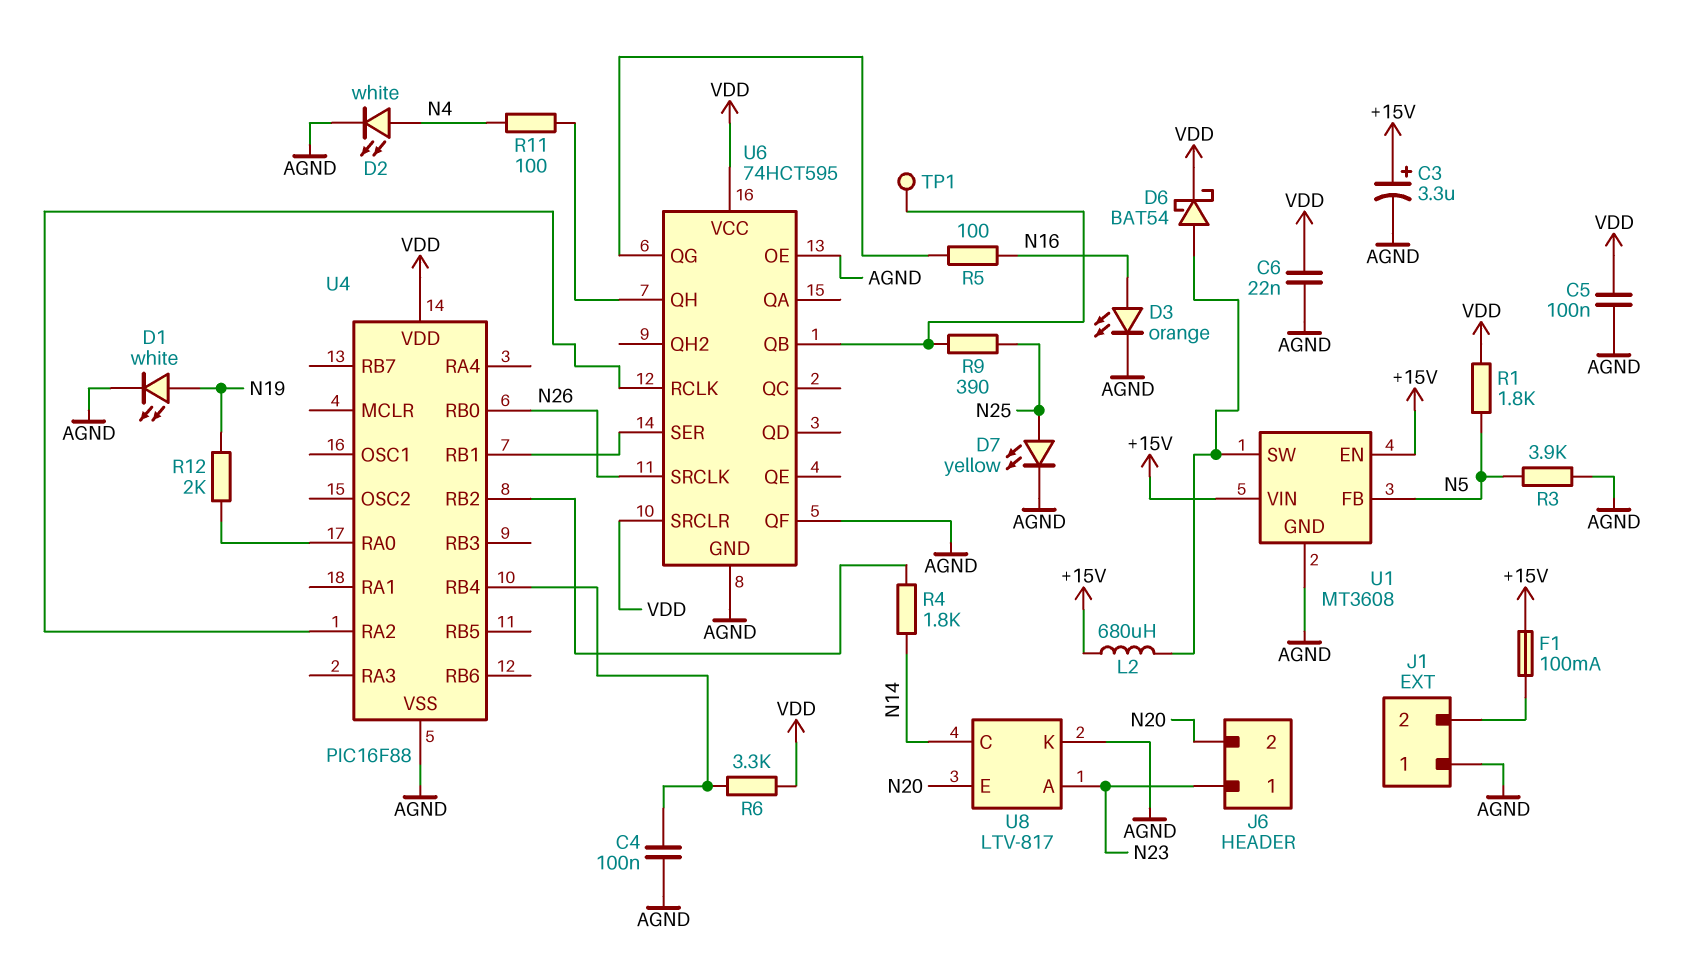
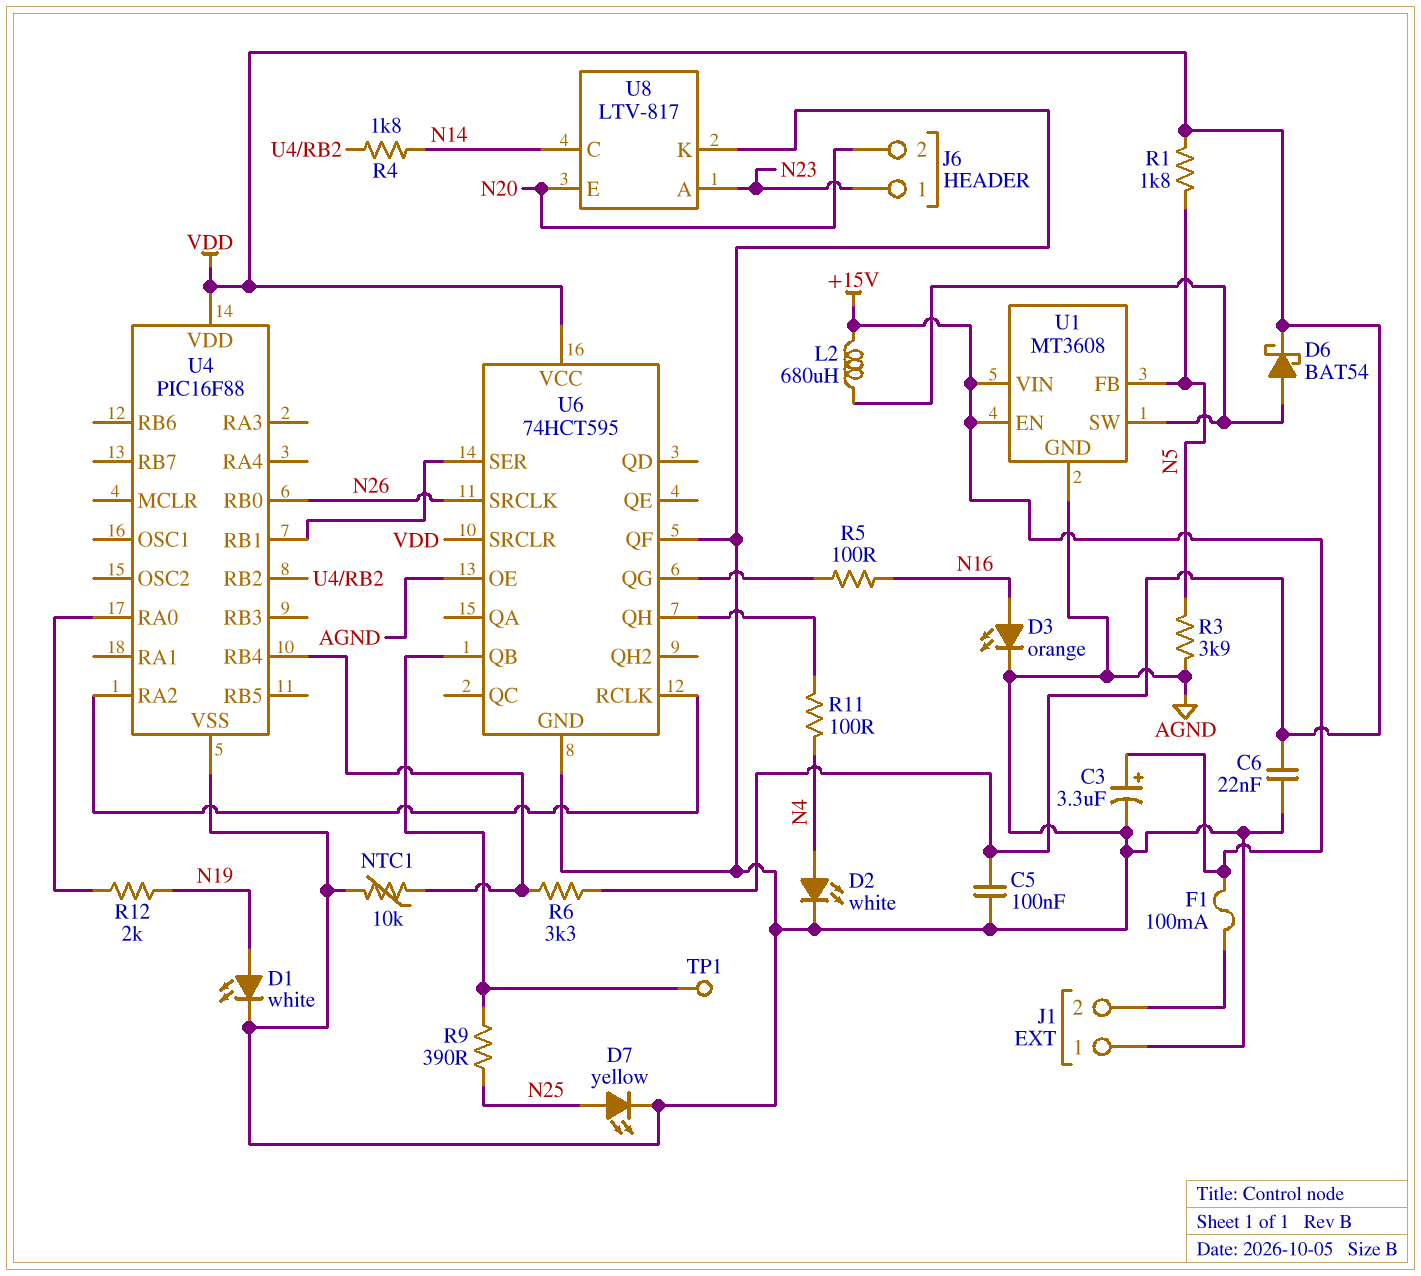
C4: 100nF (AGND, U4/RB4) -> none
NTC1: none -> 10k (AGND, U4/RB4)

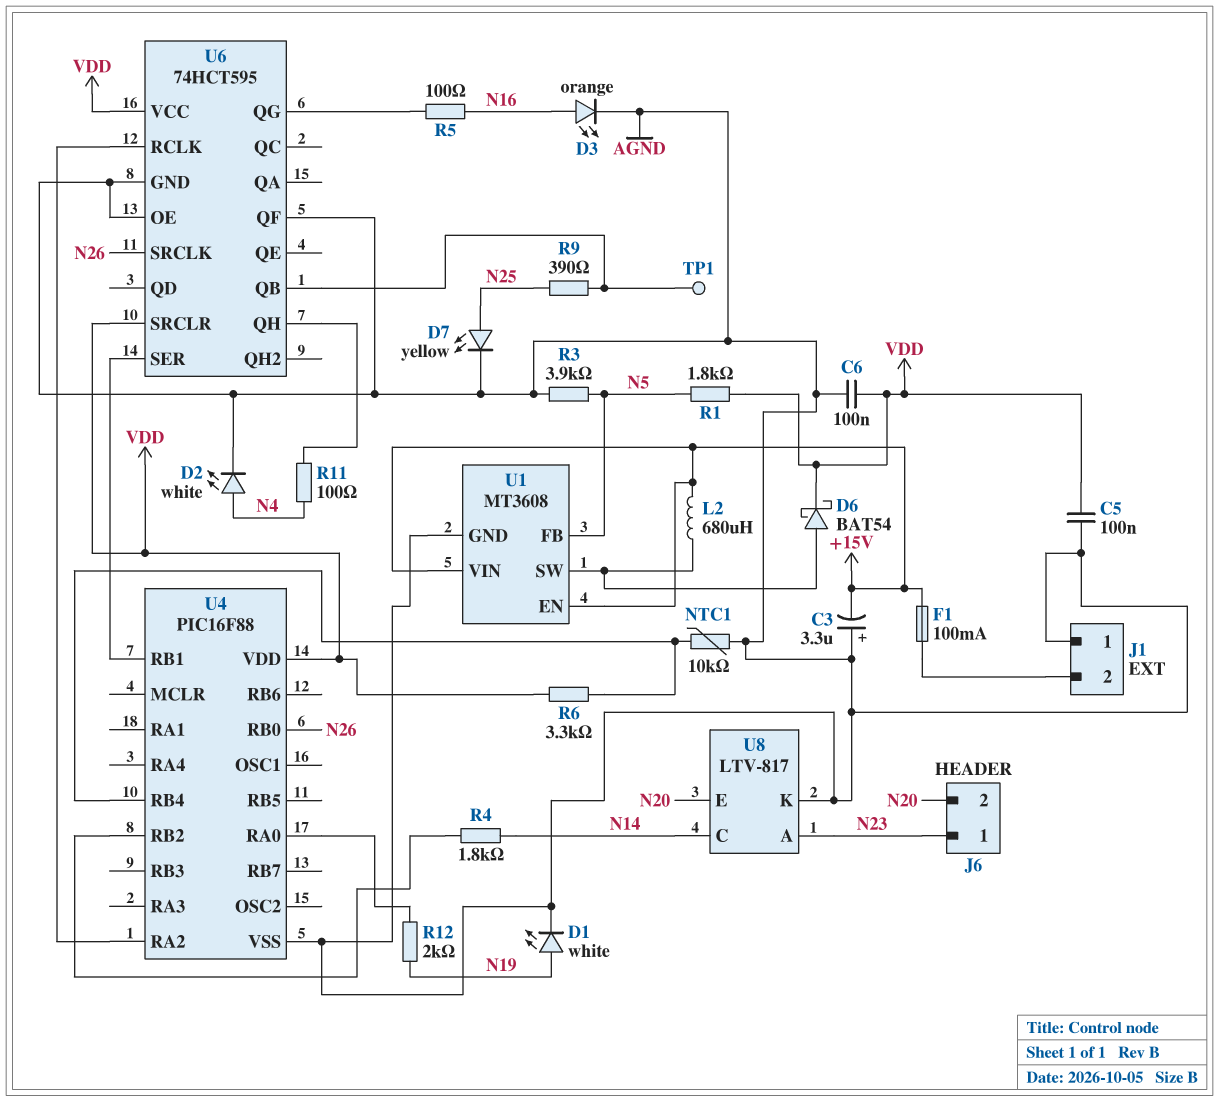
C3: 3.3uF (plus +15V, minus AGND) -> 3.3uF (plus AGND, minus +15V)
C6: 22nF (AGND, VDD) -> 100nF (AGND, VDD)

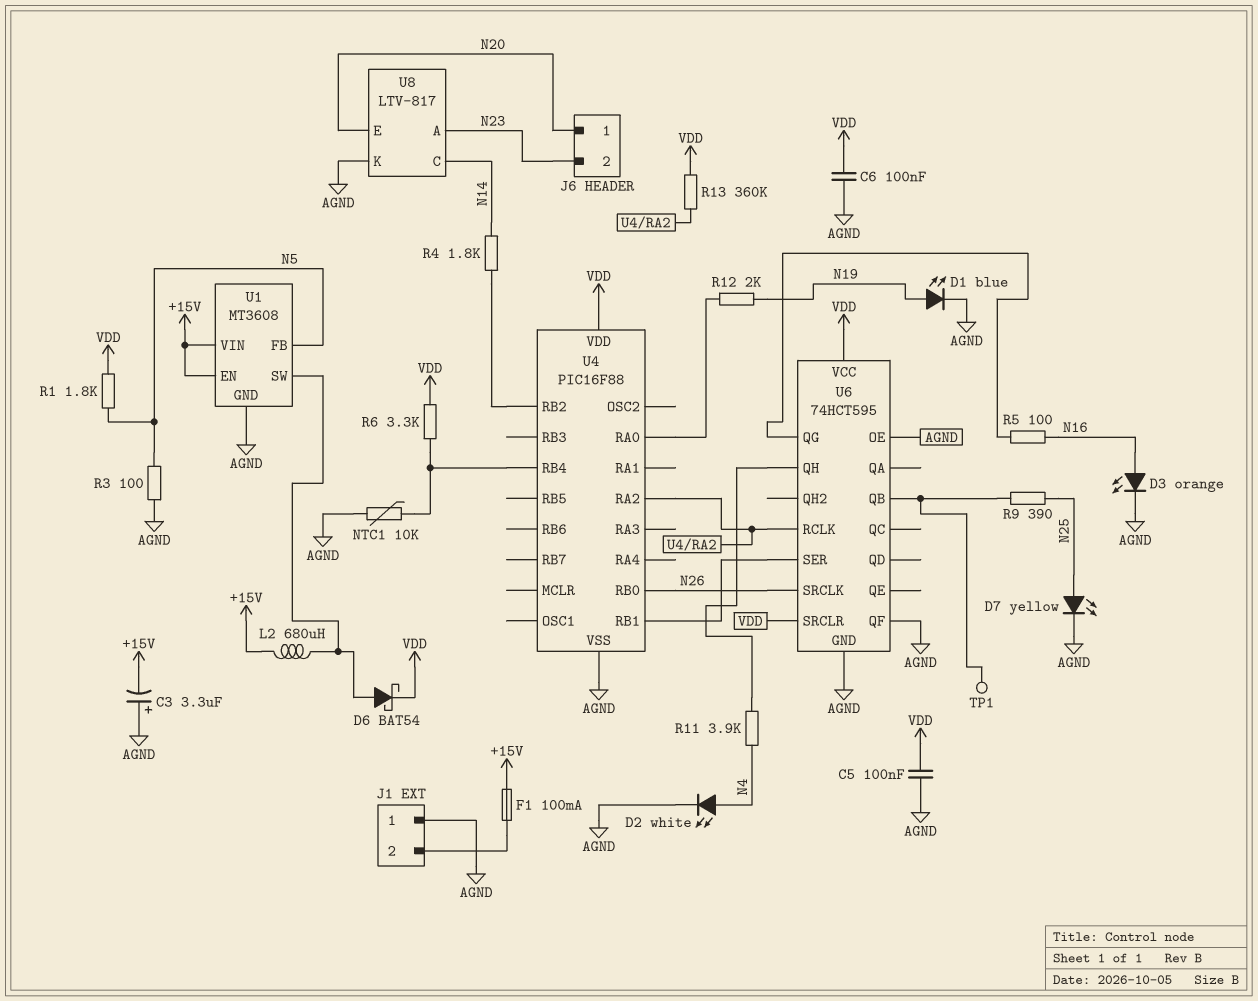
D1: LED white (A N19, K AGND) -> LED blue (A N19, K AGND)
J6 pin 1: N23 -> N20
J6 pin 2: N20 -> N23
R3: 3.9k (AGND, N5) -> 100 (AGND, N5)
R11: 100 (N4, U6/QH) -> 3.9k (N4, U6/QH)
R13: none -> 360k (U4/RA2, VDD)

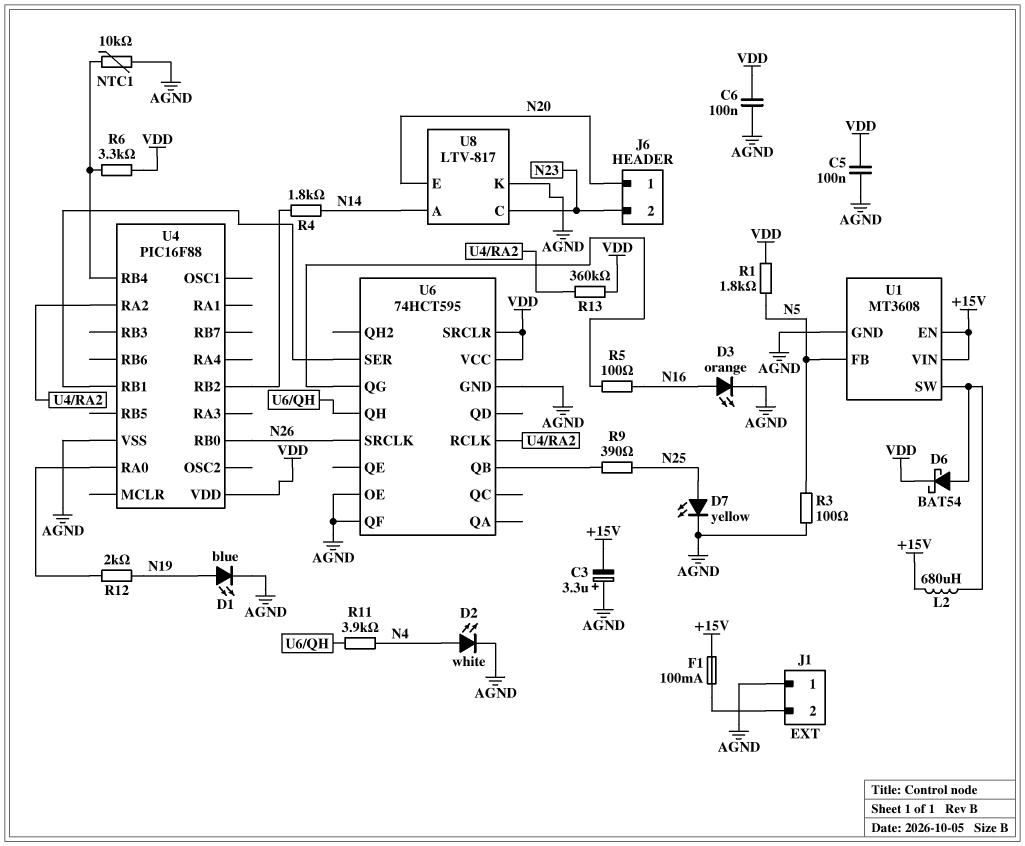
TP1: test point (U6/QB) -> none
U8 pin A: N23 -> N14
U8 pin C: N14 -> N23

